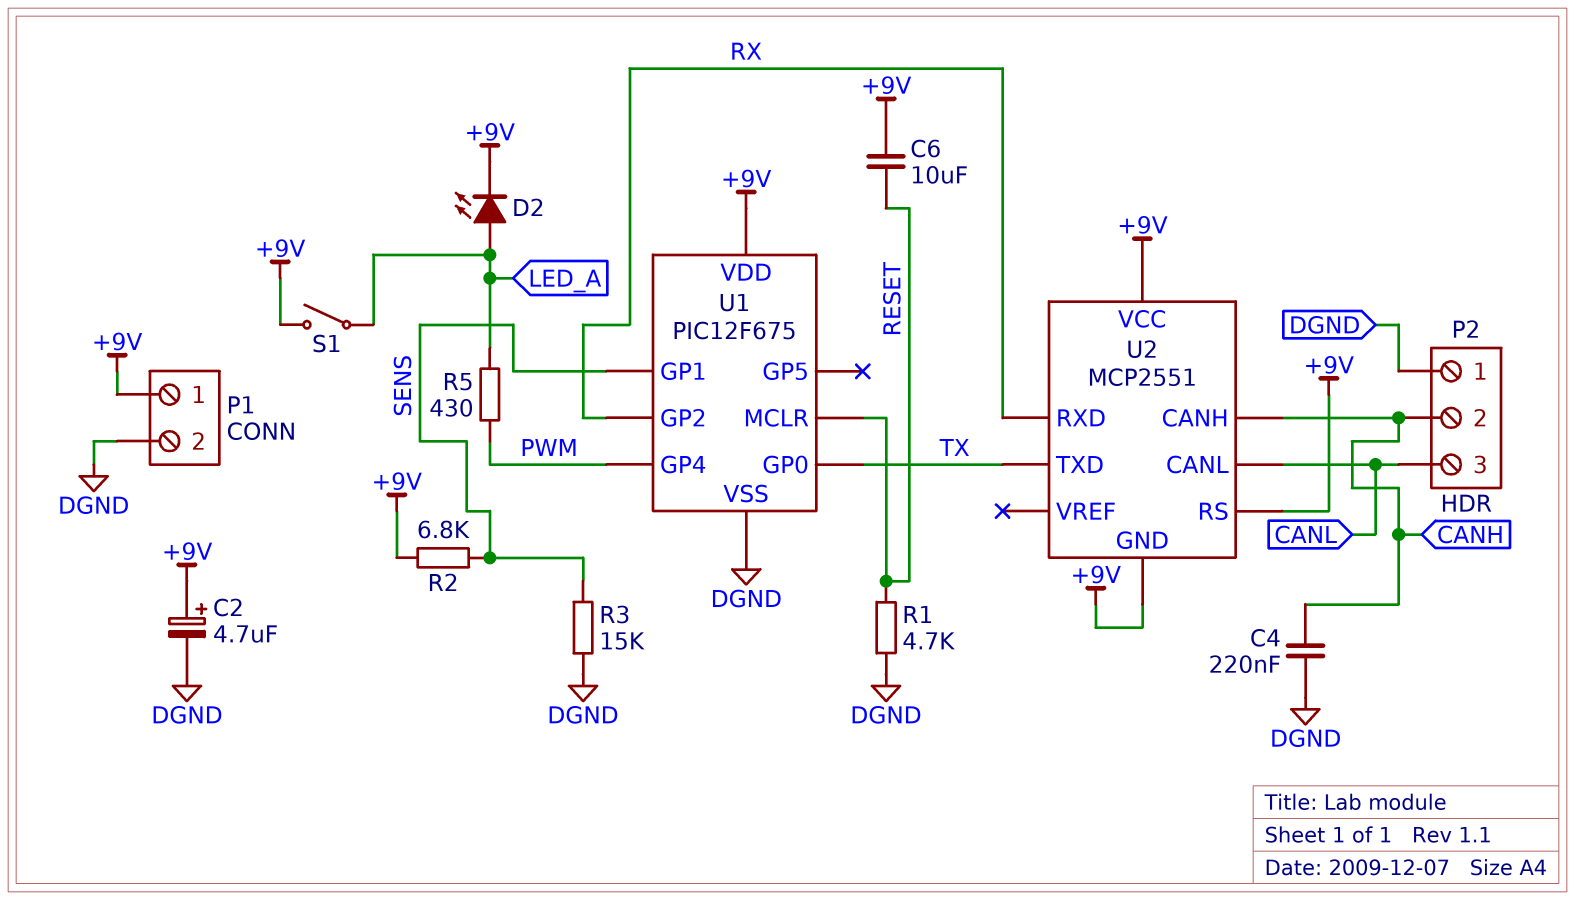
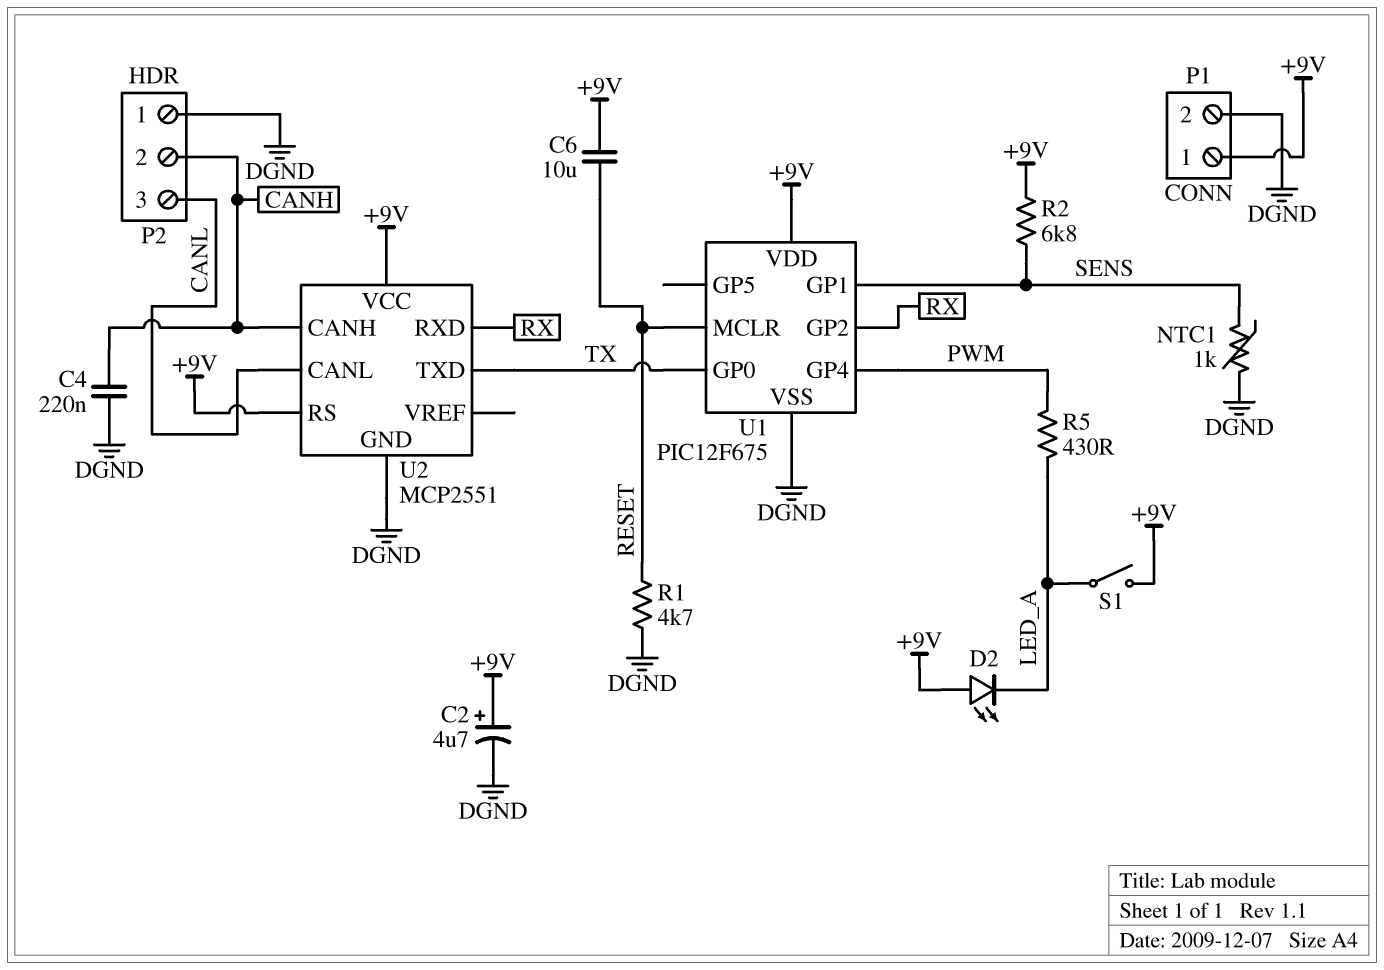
D2: LED (A LED_A, K +9V) -> LED (A +9V, K LED_A)
NTC1: none -> 1k (DGND, SENS)
R3: 15k (DGND, SENS) -> none
U2 pin GND: +9V -> DGND

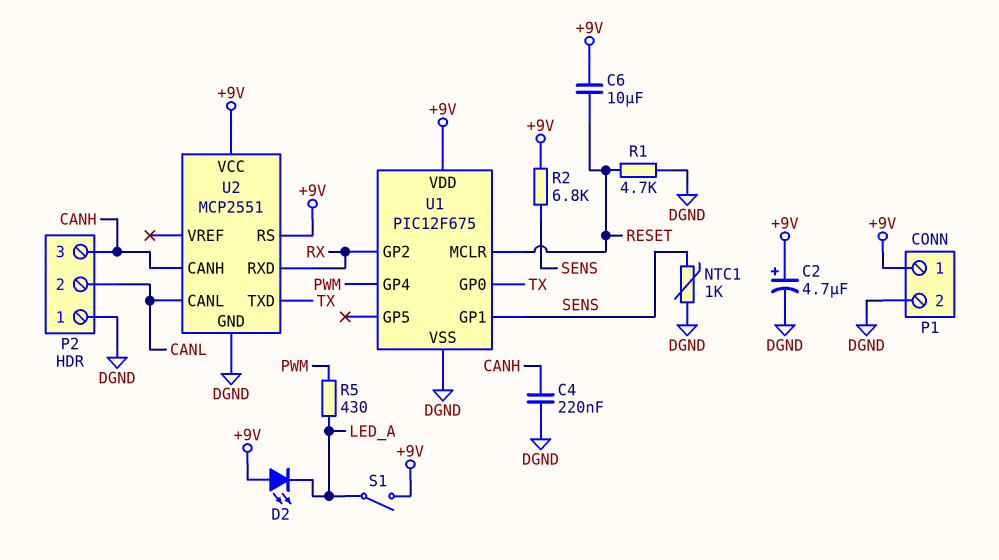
P2 pin 2: CANH -> CANL
P2 pin 3: CANL -> CANH

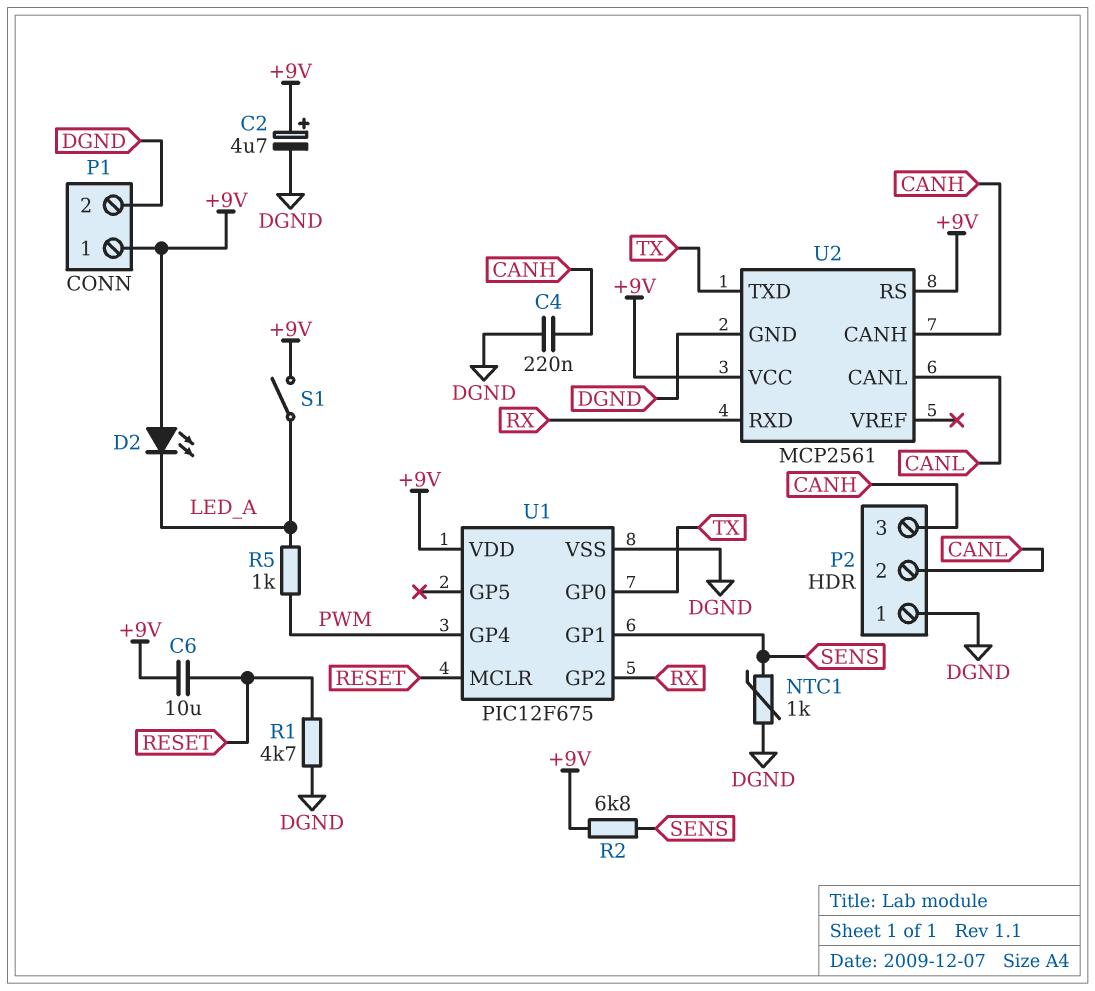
R5: 430 (LED_A, PWM) -> 1k (LED_A, PWM)
U2: MCP2551 -> MCP2561

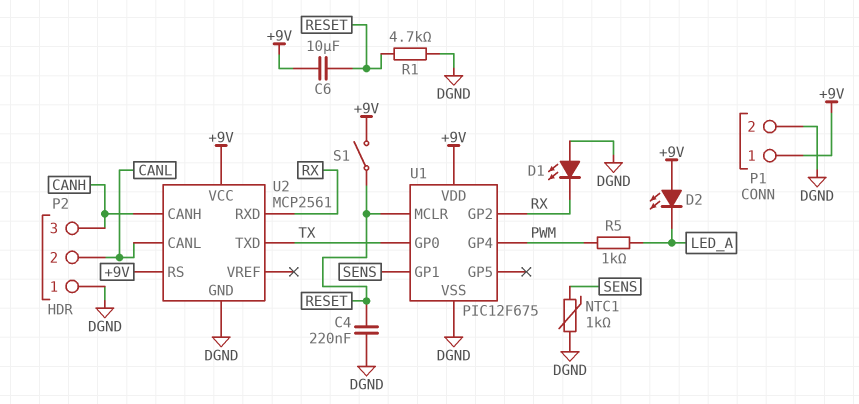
C2: 4.7uF (plus +9V, minus DGND) -> none
C4: 220nF (CANH, DGND) -> 220nF (DGND, RESET)
D1: none -> LED (A DGND, K RX)
R2: 6.8k (+9V, SENS) -> none
S1: switch (+9V, LED_A) -> switch (+9V, RESET)

